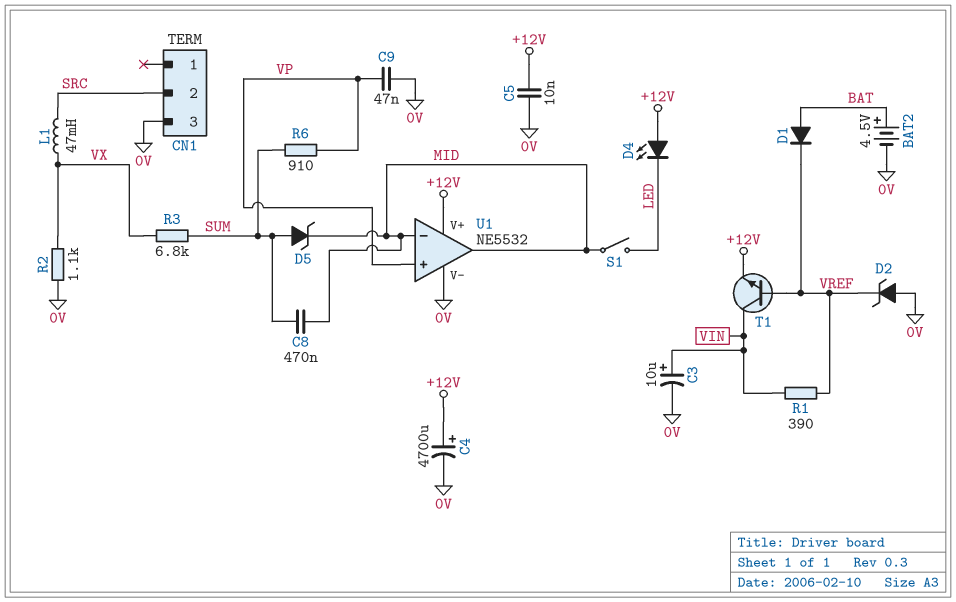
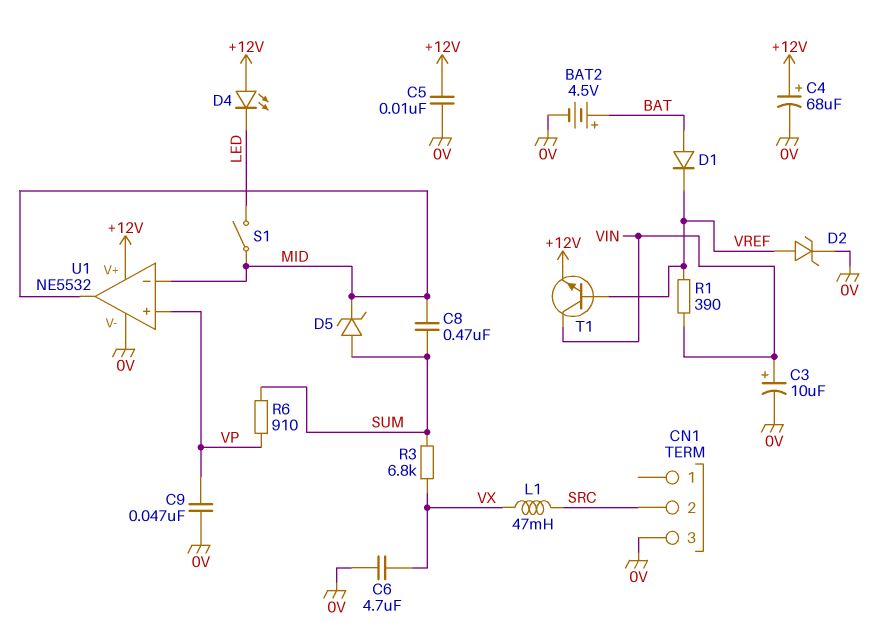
C4: 4700uF (plus +12V, minus 0V) -> 68uF (plus +12V, minus 0V)
C6: none -> 4.7uF (0V, VX)
D2: zener (A 0V, K VREF) -> zener (A VREF, K 0V)
R2: 1.1k (0V, VX) -> none

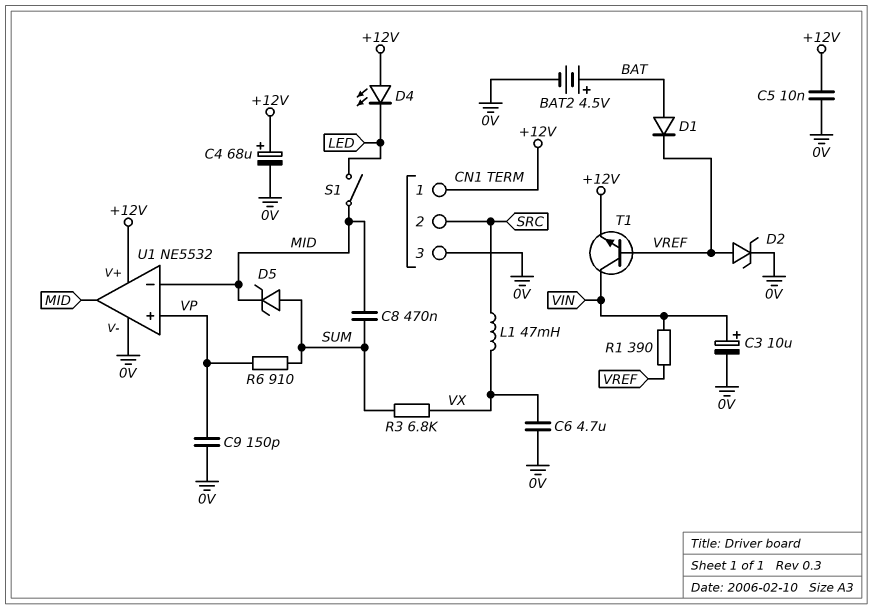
C9: 47nF (0V, VP) -> 150pF (0V, VP)
CN1 pin 1: none -> +12V

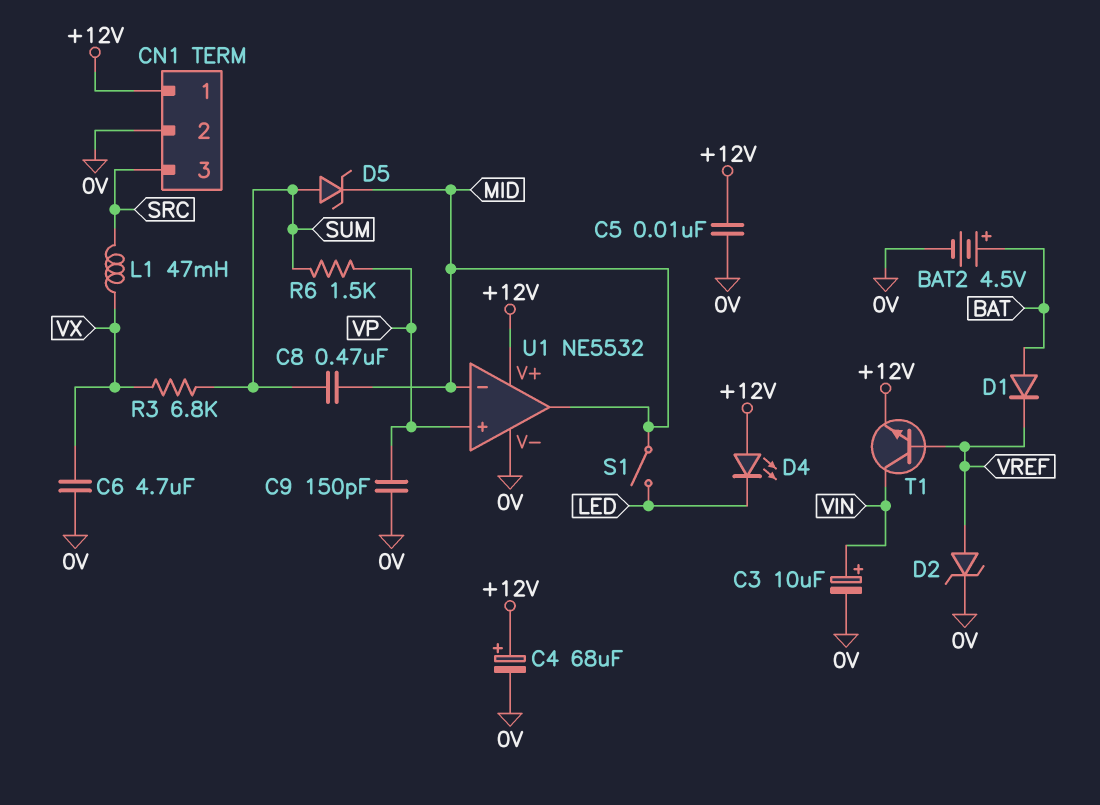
CN1 pin 2: SRC -> 0V
CN1 pin 3: 0V -> SRC
R1: 390 (VIN, VREF) -> none
R6: 910 (SUM, VP) -> 1.5k (SUM, VP)

